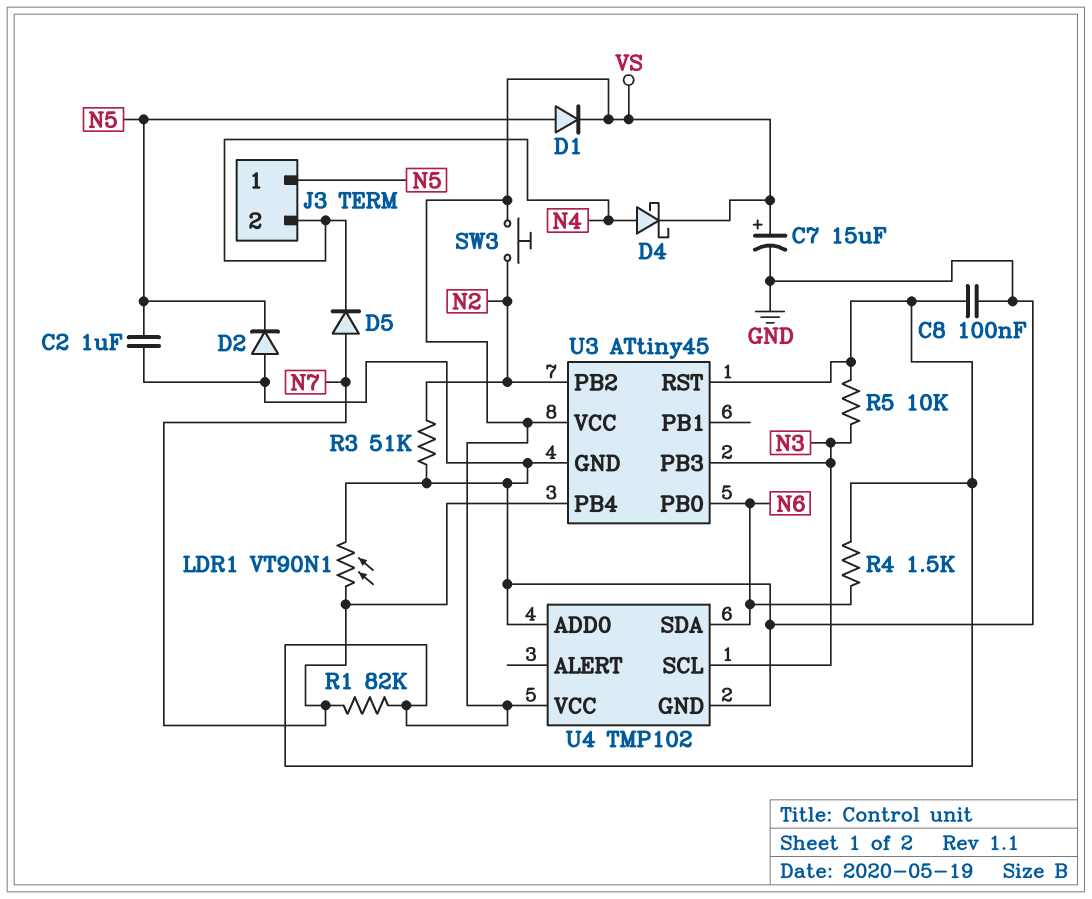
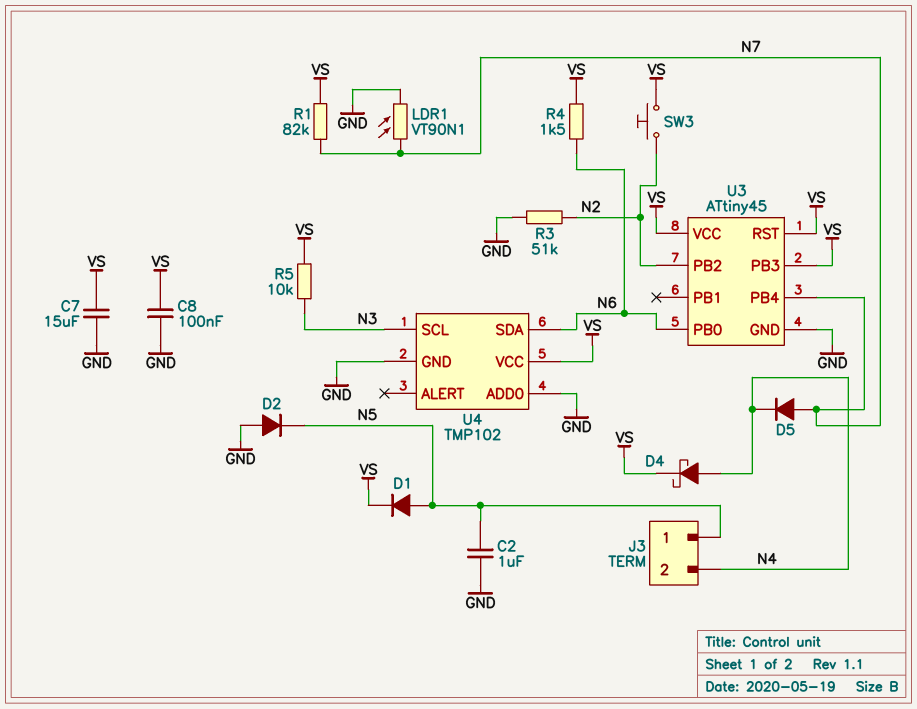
C7: 15uF (plus VS, minus GND) -> 15uF (GND, VS)
U3 pin PB3: N3 -> VS

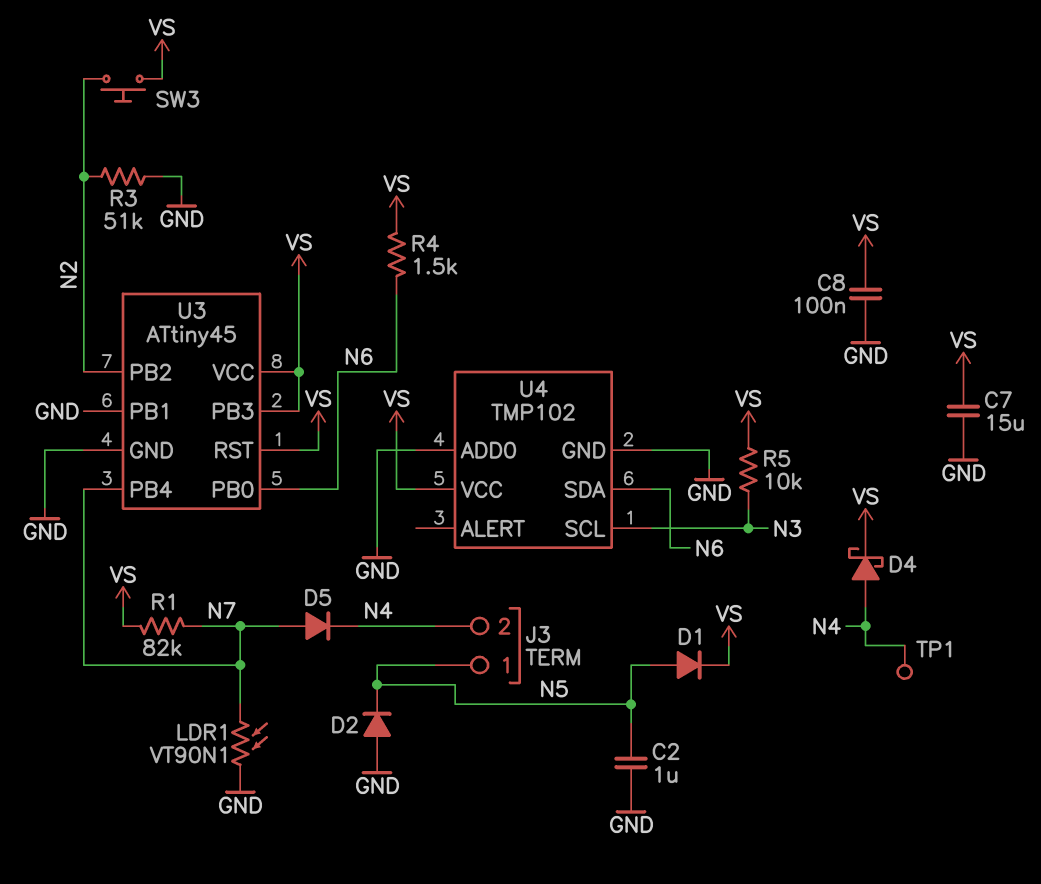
TP1: none -> test point (N4)
U3 pin PB1: none -> GND

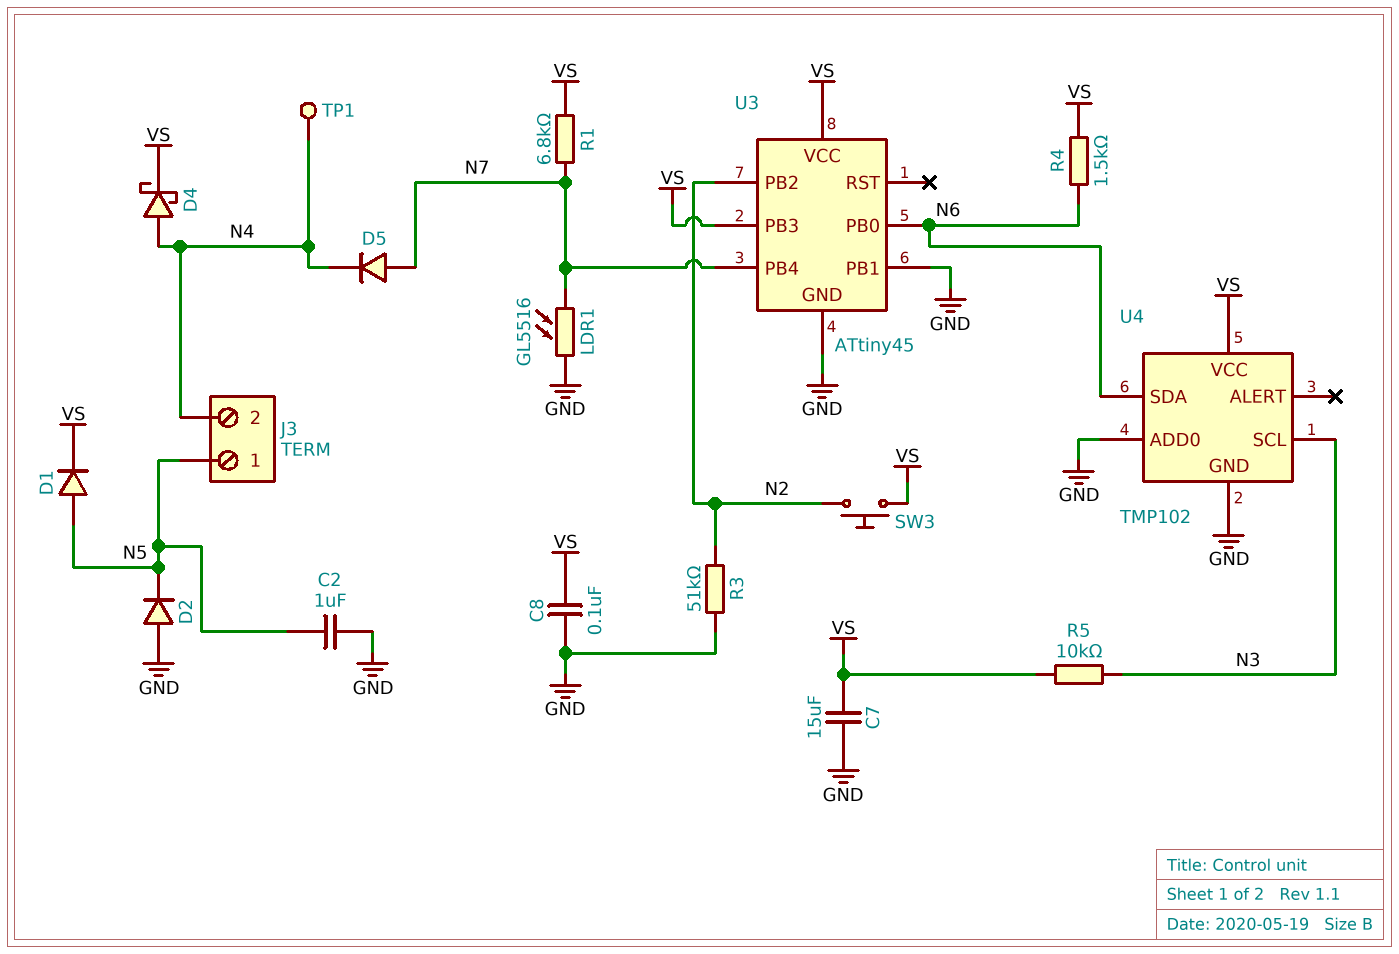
LDR1: VT90N1 (GND, N7) -> GL5516 (GND, N7)
R1: 82k (N7, VS) -> 6.8k (N7, VS)
U3 pin RST: VS -> none

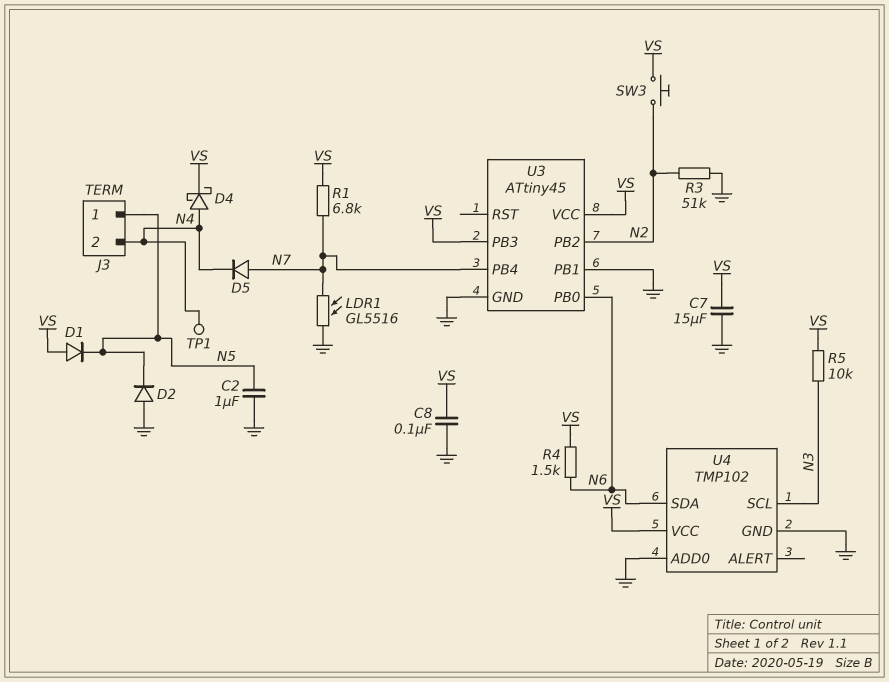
D1: diode (A N5, K VS) -> diode (A VS, K N5)

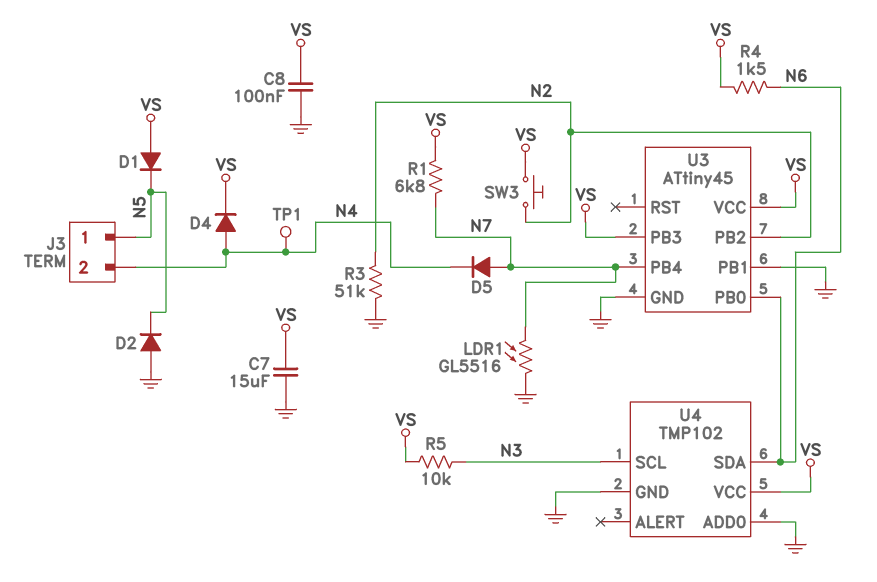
C2: 1uF (GND, N5) -> none
D4: schottky (A N4, K VS) -> diode (A N4, K VS)

